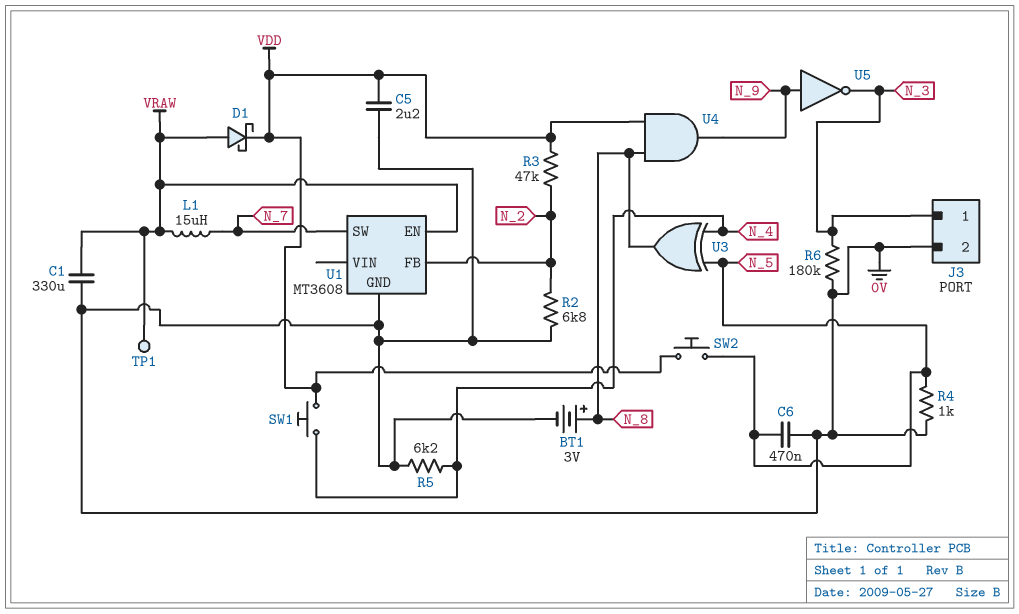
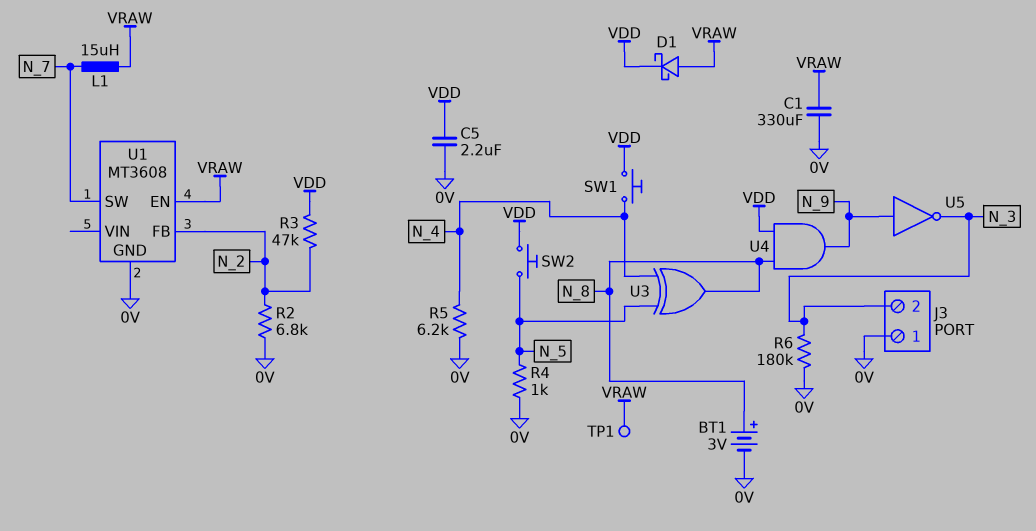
C6: 470nF (0V, N_5) -> none
J3 pin 1: N_3 -> 0V
J3 pin 2: 0V -> N_3

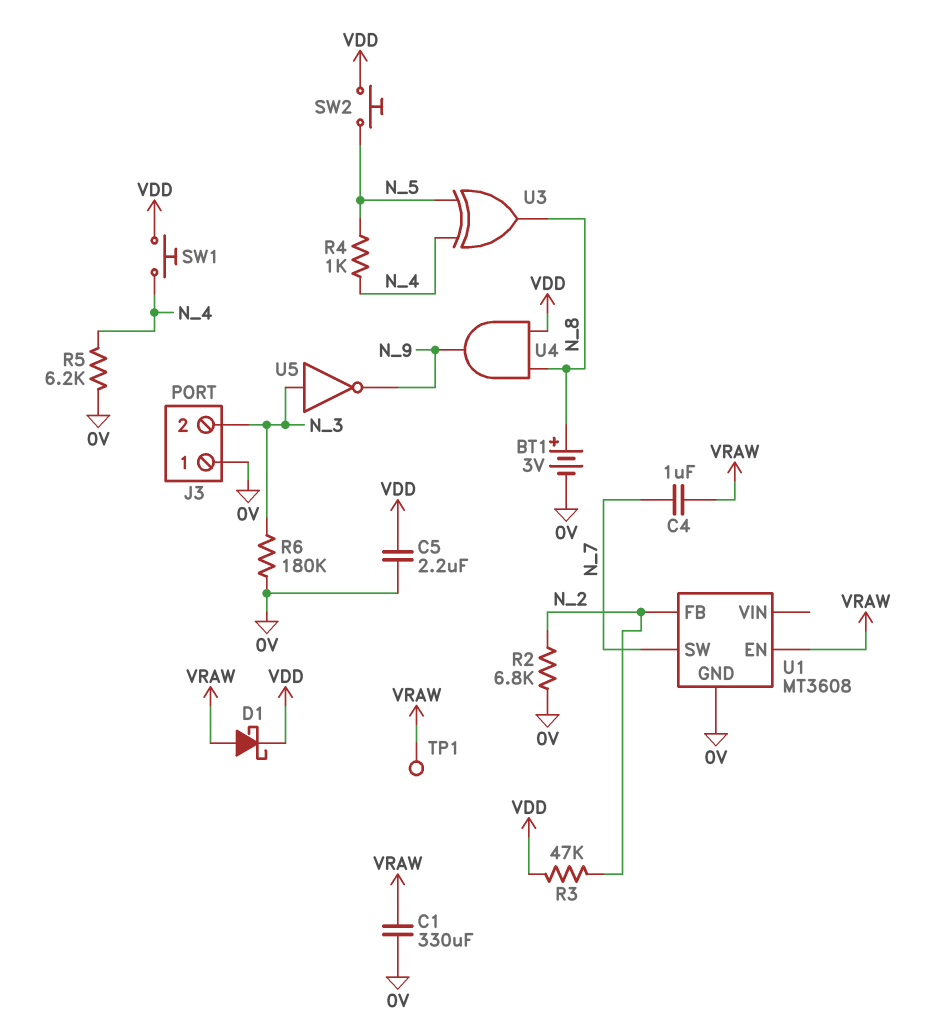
C4: none -> 1uF (N_7, VRAW)
L1: 15uH (N_7, VRAW) -> none
R4: 1k (0V, N_5) -> 1k (N_4, N_5)
U5: NOT (in N_9, out N_3) -> NOT (in N_3, out N_9)

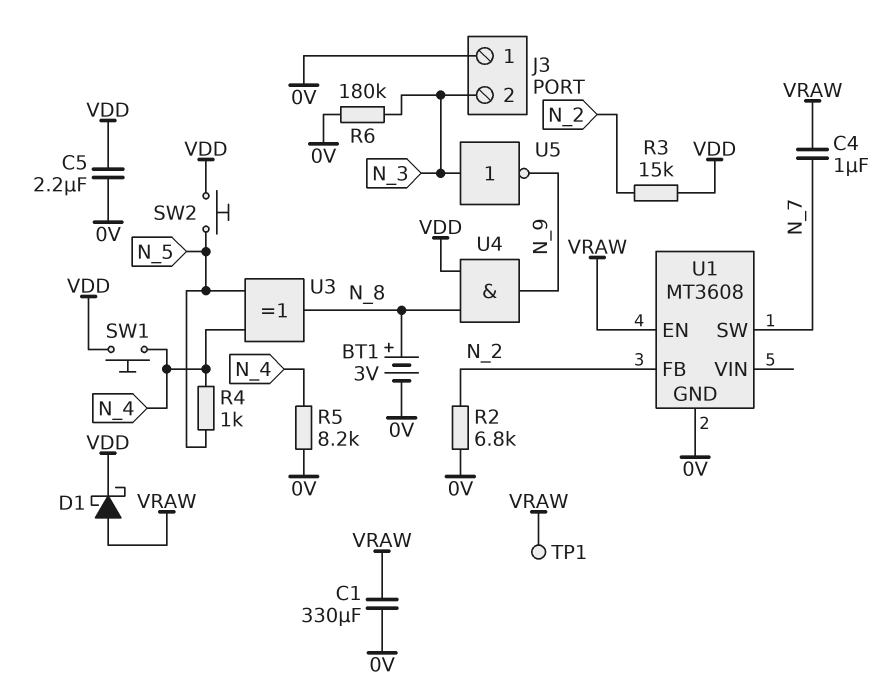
R3: 47k (N_2, VDD) -> 15k (N_2, VDD)
R5: 6.2k (0V, N_4) -> 8.2k (0V, N_4)

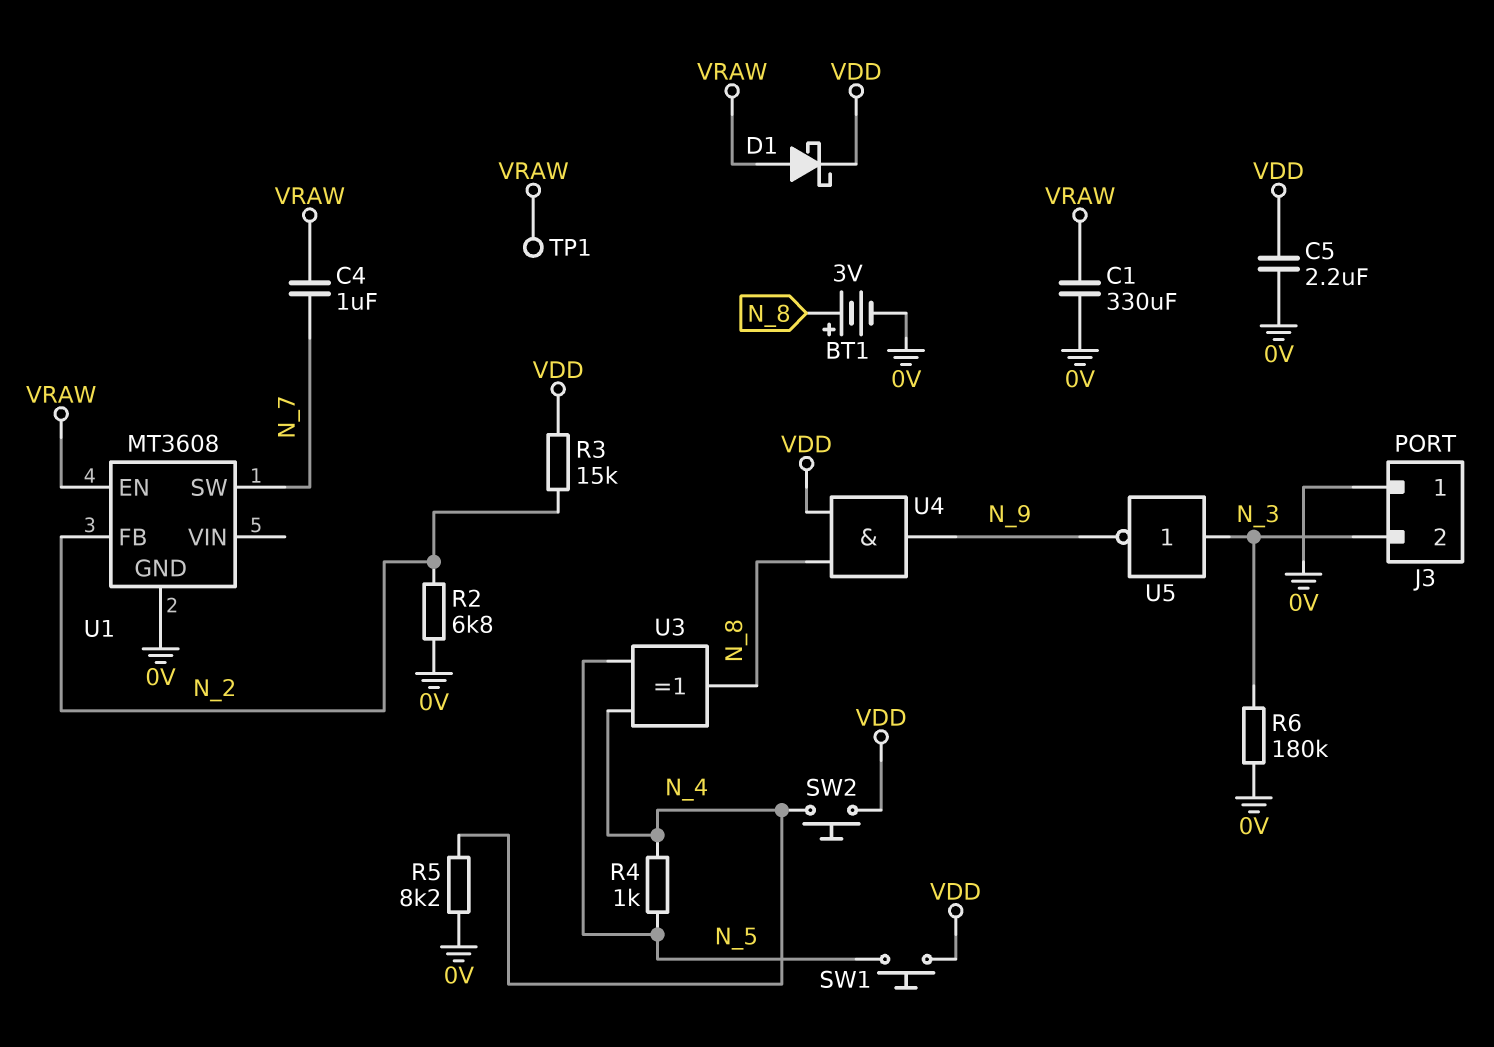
SW1: button (N_4, VDD) -> button (N_5, VDD)
SW2: button (N_5, VDD) -> button (N_4, VDD)

